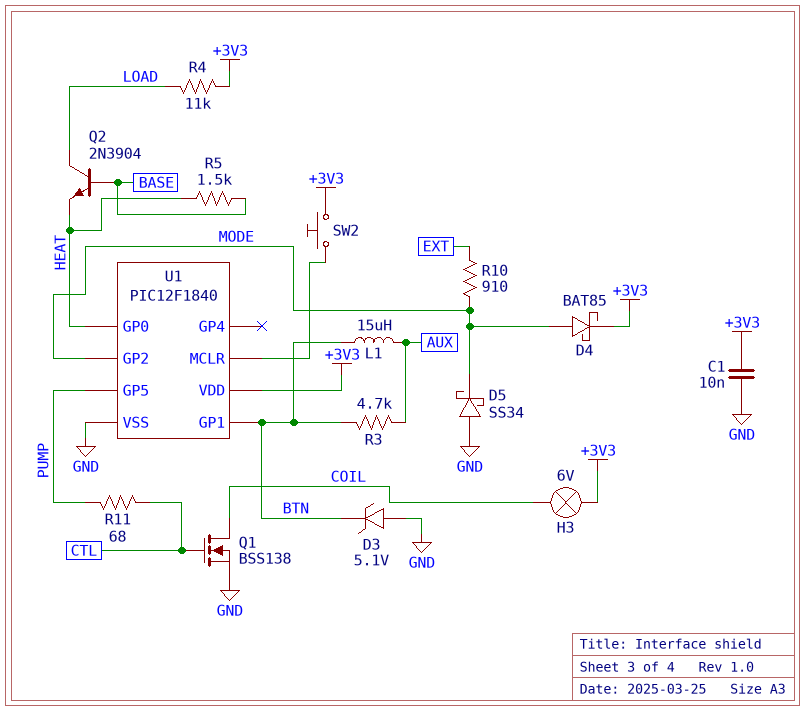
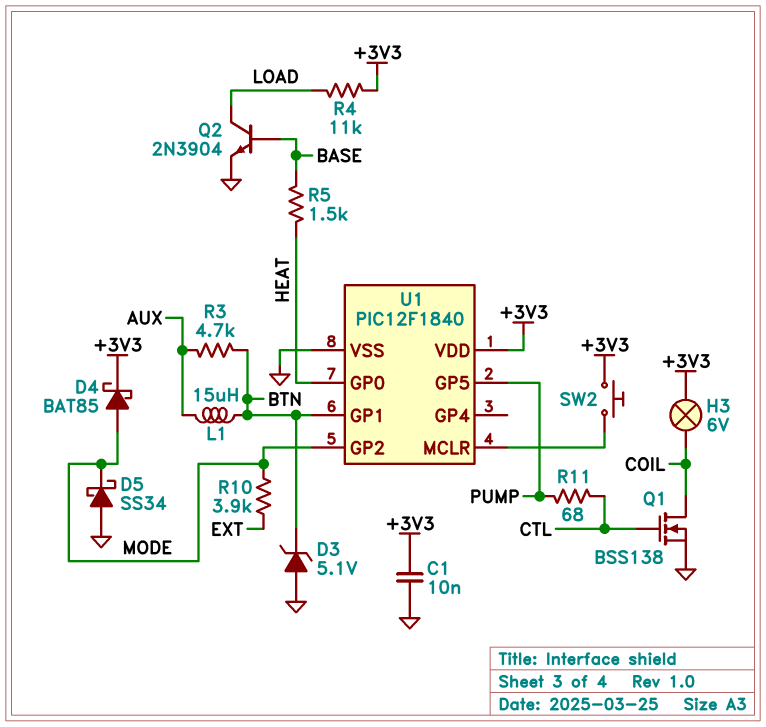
Q2: NPN 2N3904 (B BASE, C LOAD, E HEAT) -> NPN 2N3904 (B BASE, C LOAD, E GND)
R10: 910 (EXT, MODE) -> 3.9k (EXT, MODE)

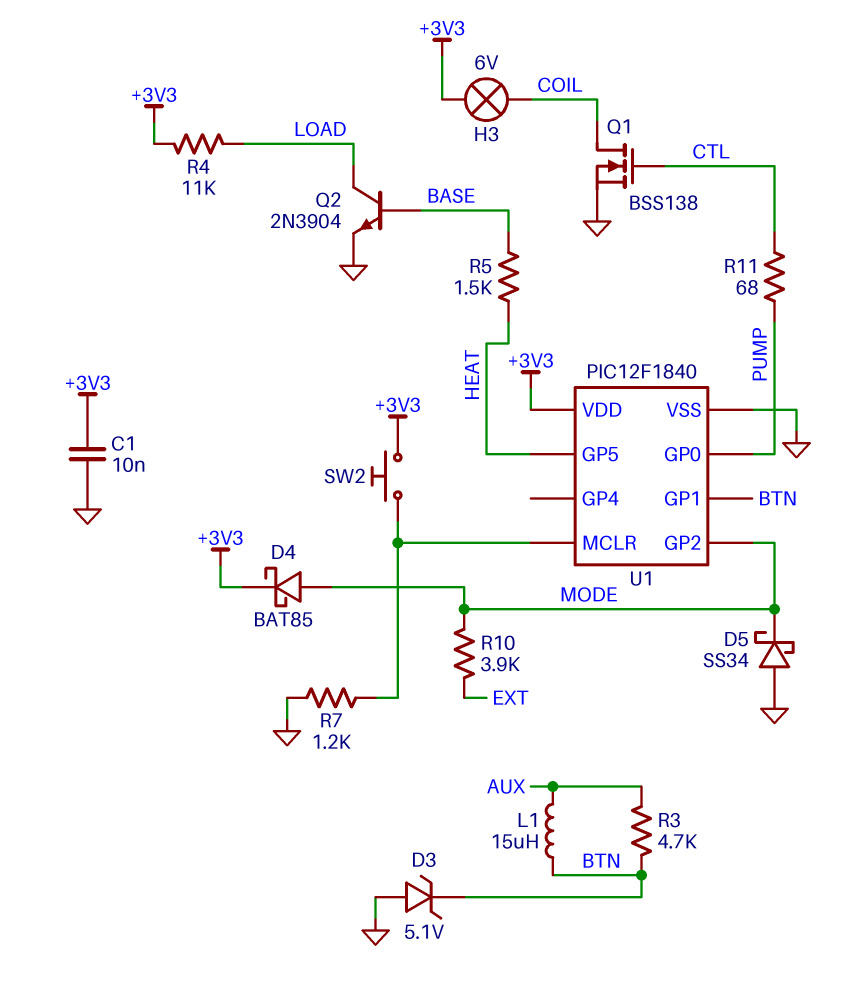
R7: none -> 1.2k (GND, U1/MCLR)
U1 pin GP0: HEAT -> PUMP
U1 pin GP5: PUMP -> HEAT

